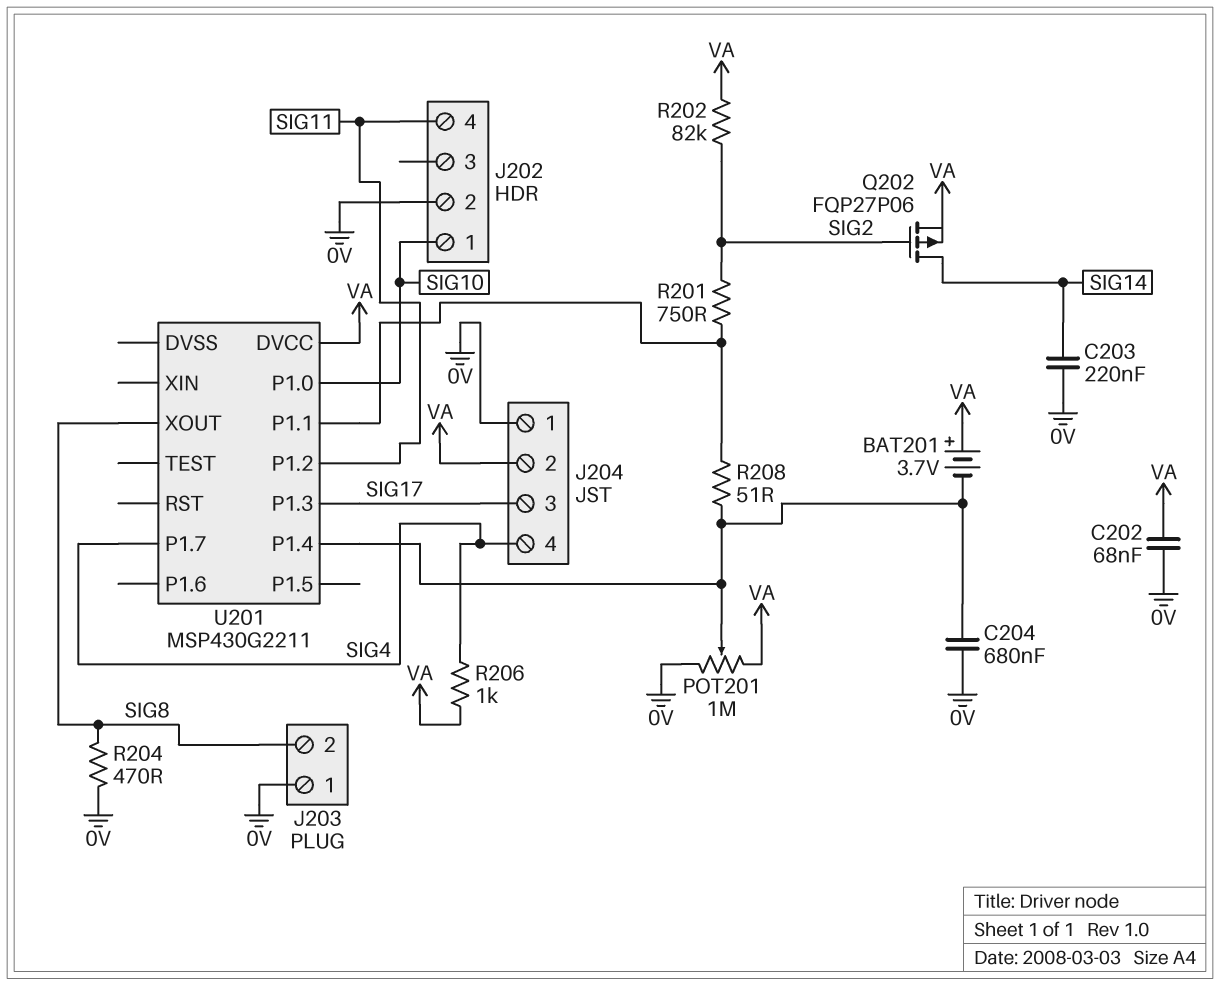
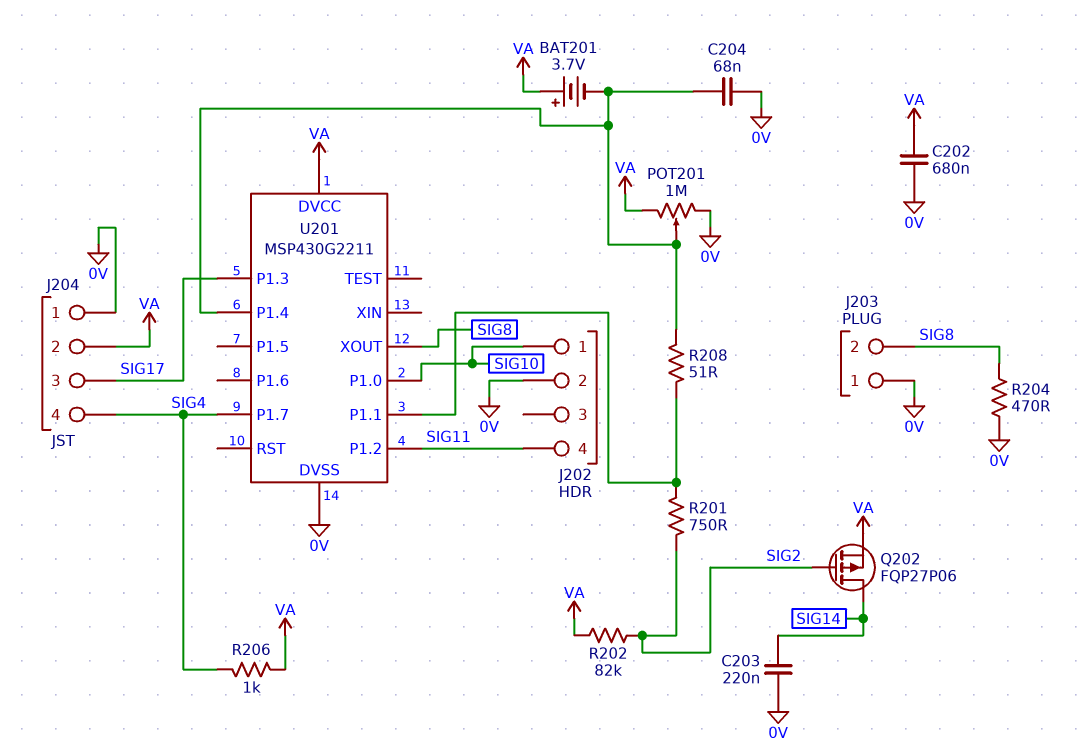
C202: 68nF (0V, VA) -> 680nF (0V, VA)
C204: 680nF (0V, U201/P1.4) -> 68nF (0V, U201/P1.4)
U201 pin DVSS: none -> 0V

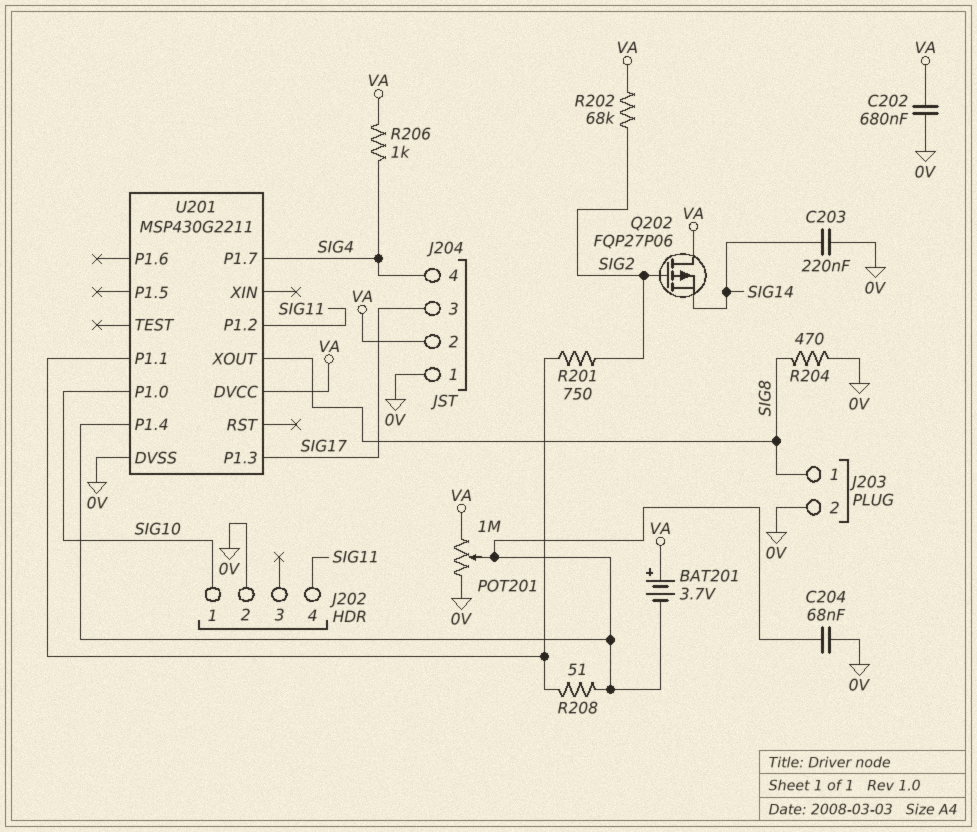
J203 pin 1: 0V -> SIG8
J203 pin 2: SIG8 -> 0V
Q202: PMOS FQP27P06 (G SIG2, D SIG14, S VA) -> PMOS FQP27P06 (G SIG2, D VA, S SIG14)
R202: 82k (SIG2, VA) -> 68k (SIG2, VA)

